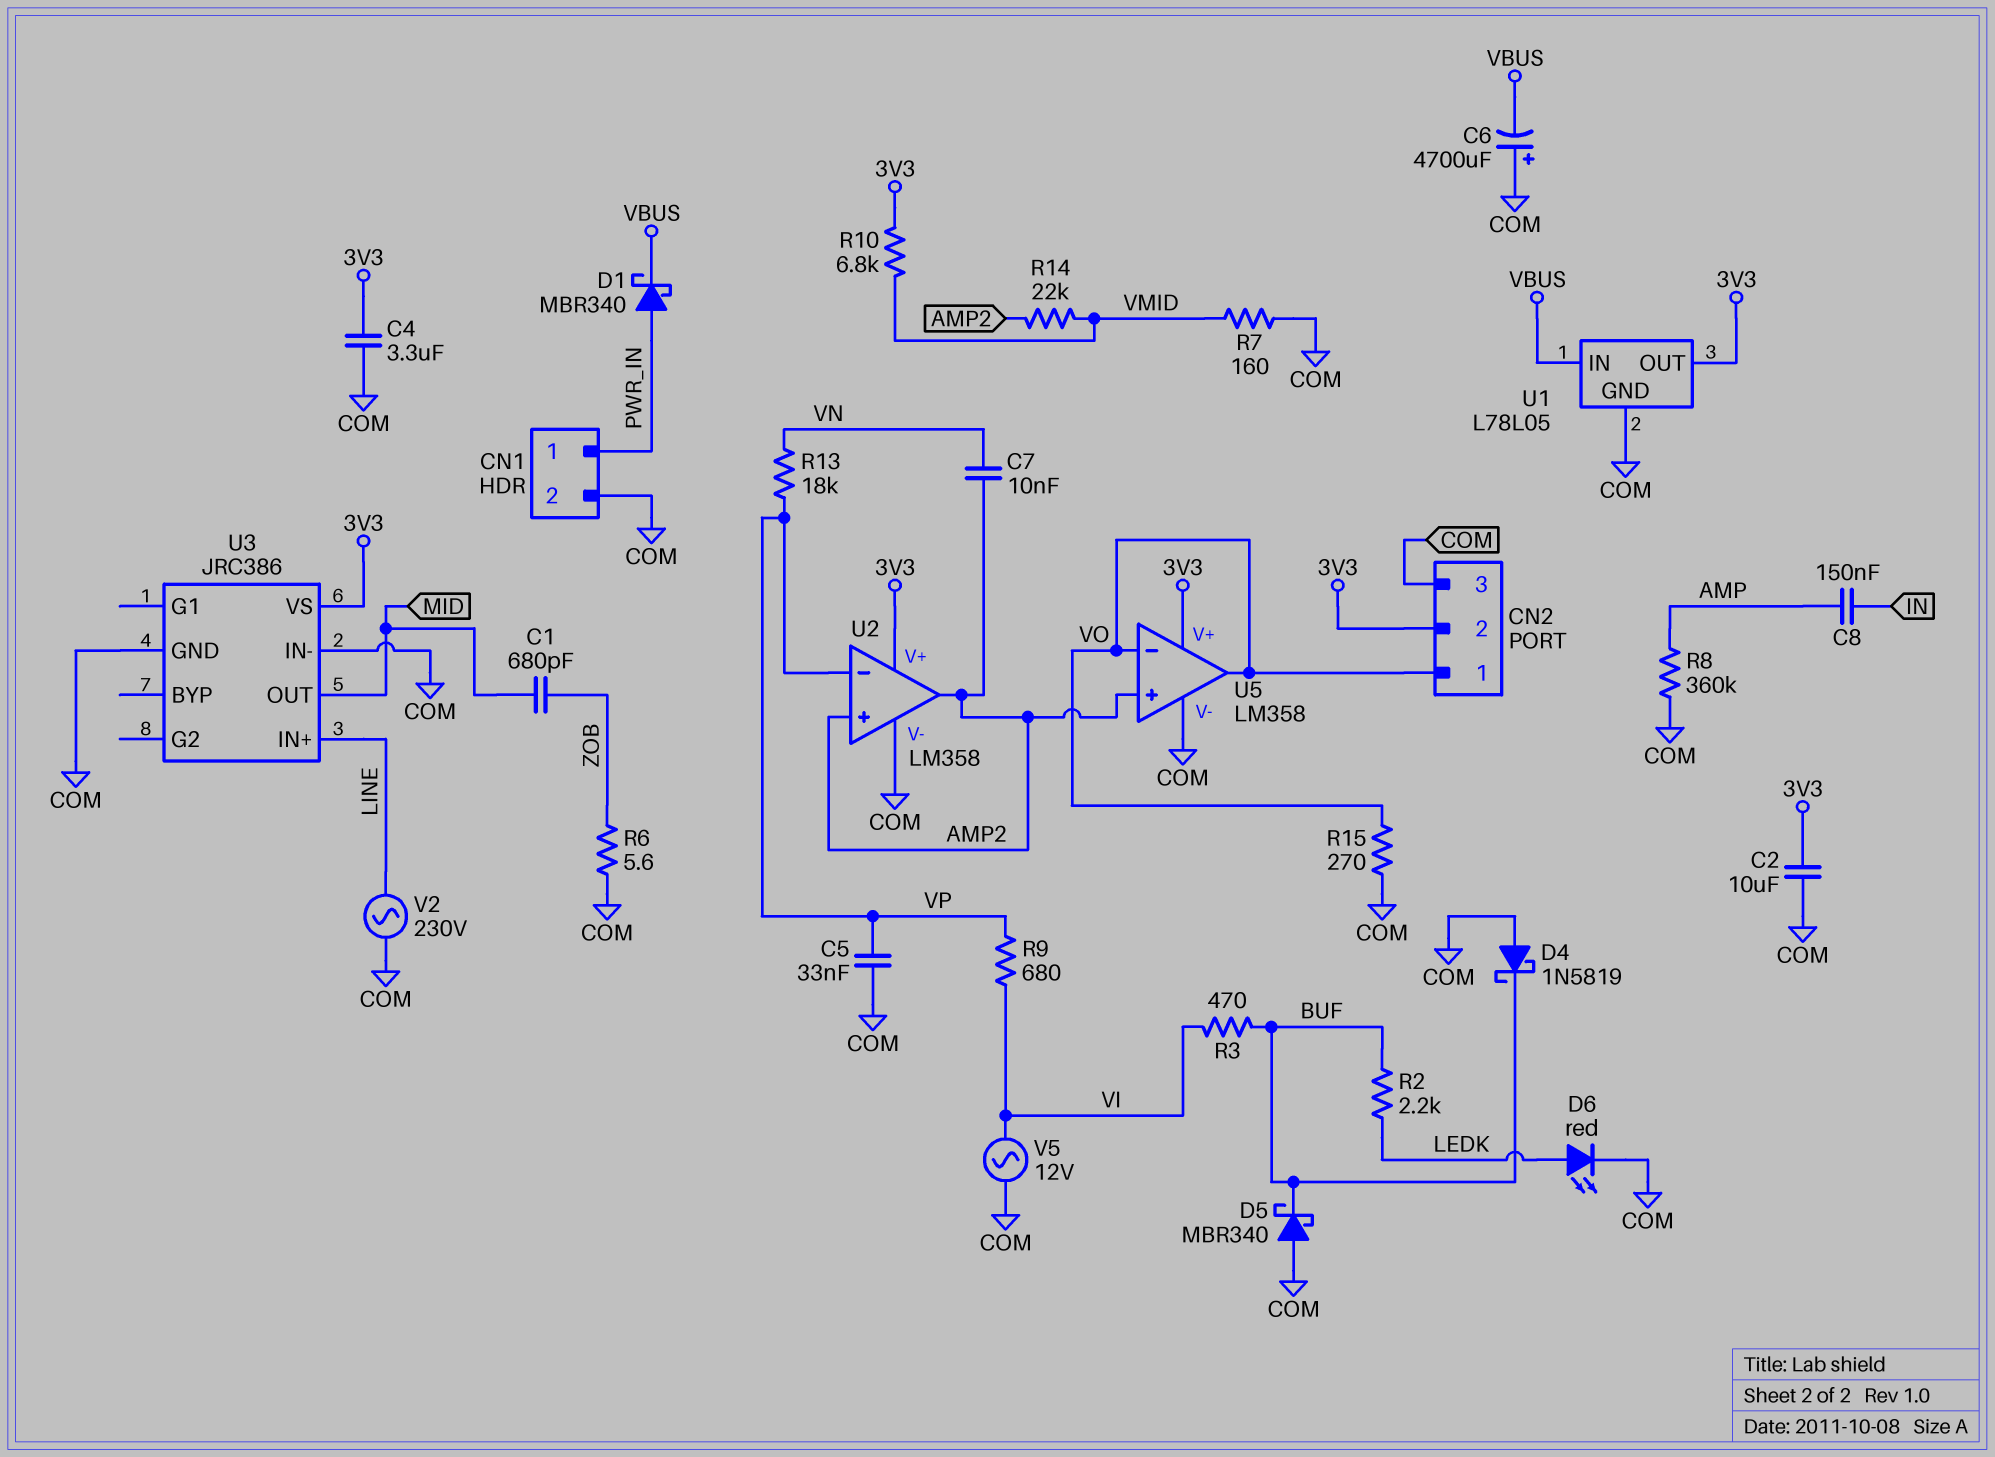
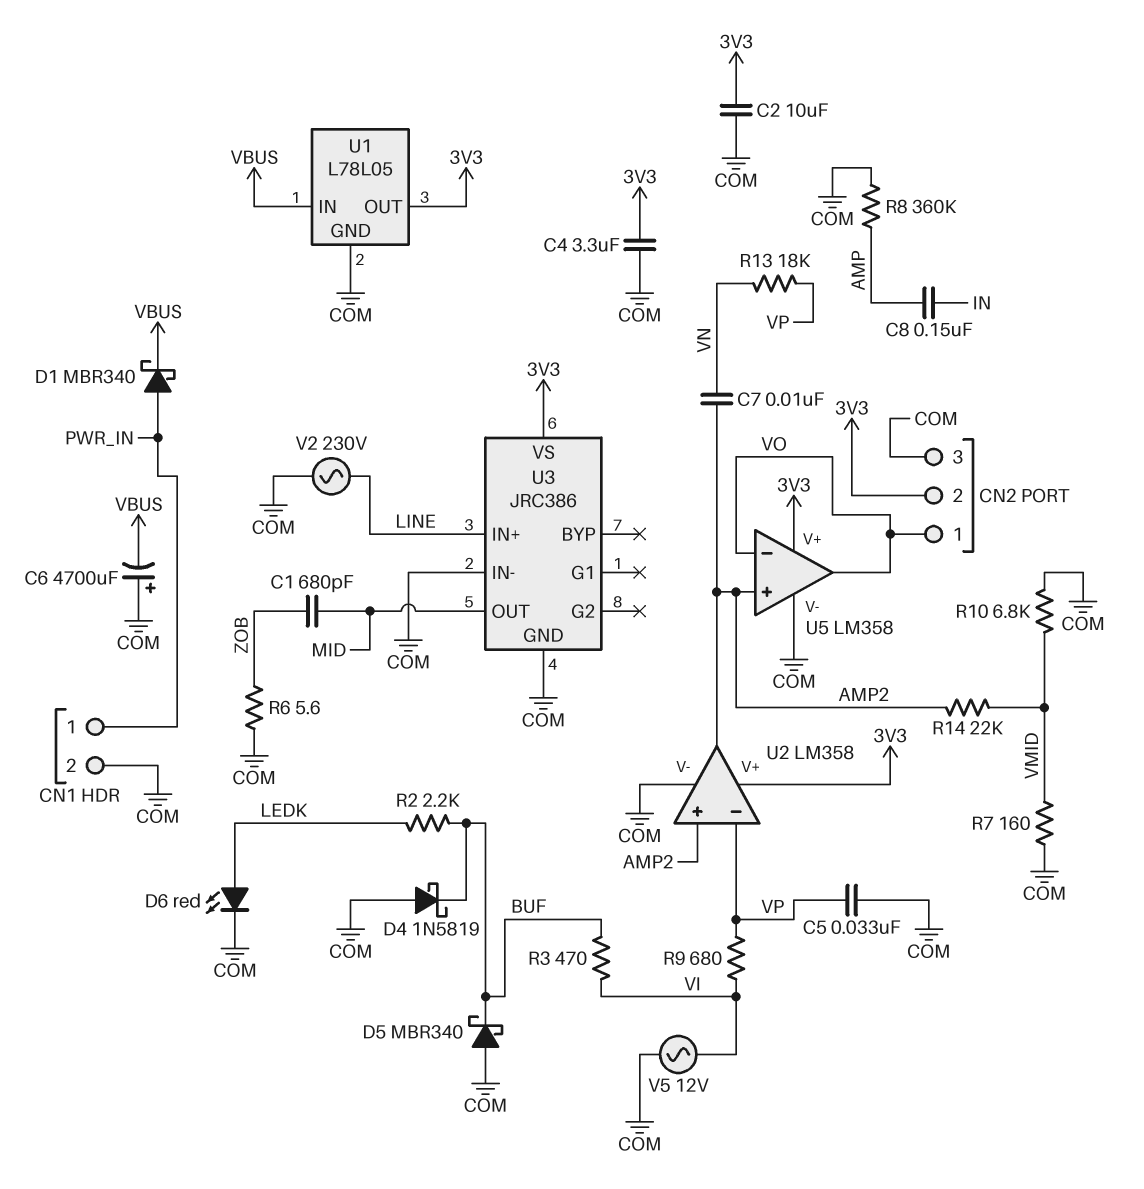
R10: 6.8k (3V3, VMID) -> 6.8k (COM, VMID)
R15: 270 (COM, VO) -> none

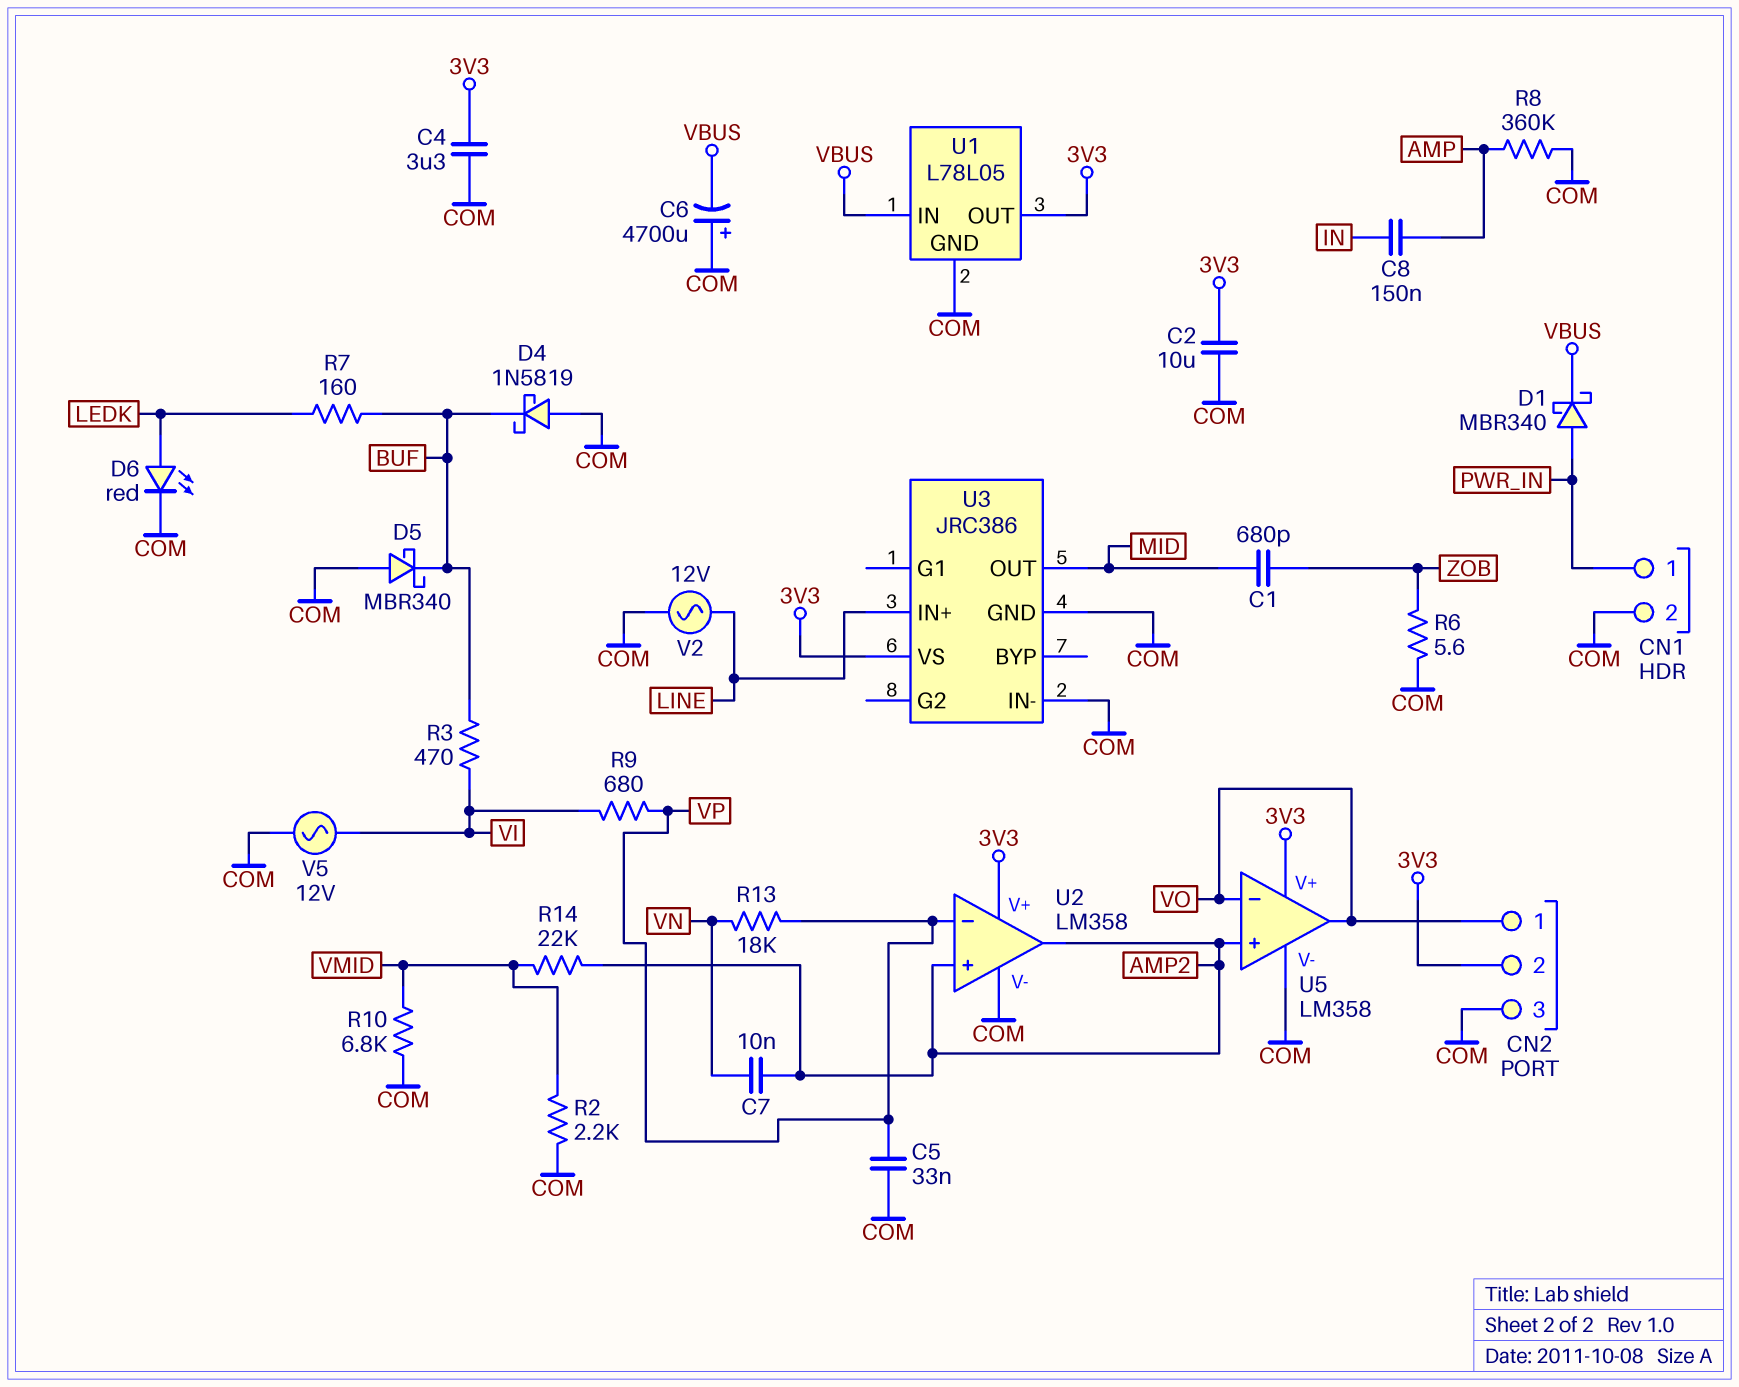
R2: 2.2k (BUF, LEDK) -> 2.2k (COM, VMID)
R7: 160 (COM, VMID) -> 160 (BUF, LEDK)
V2: AC 230V (COM, LINE) -> AC 12V (COM, LINE)

